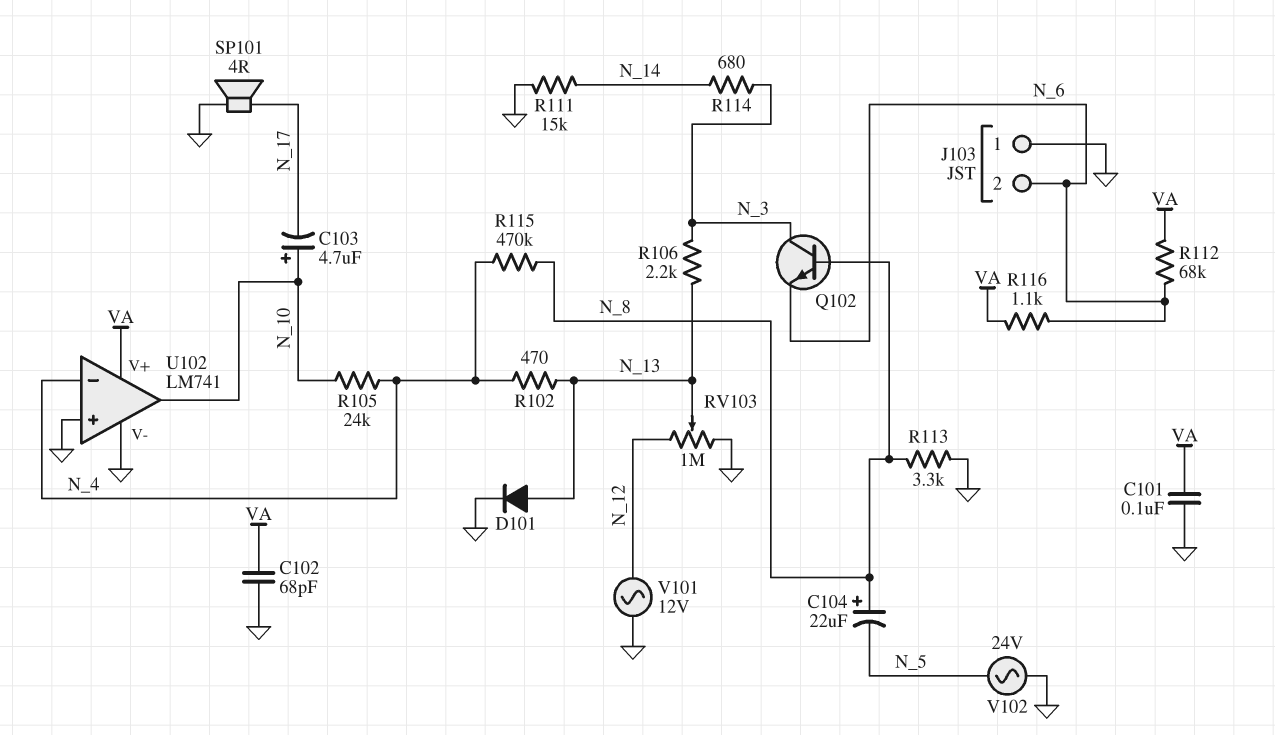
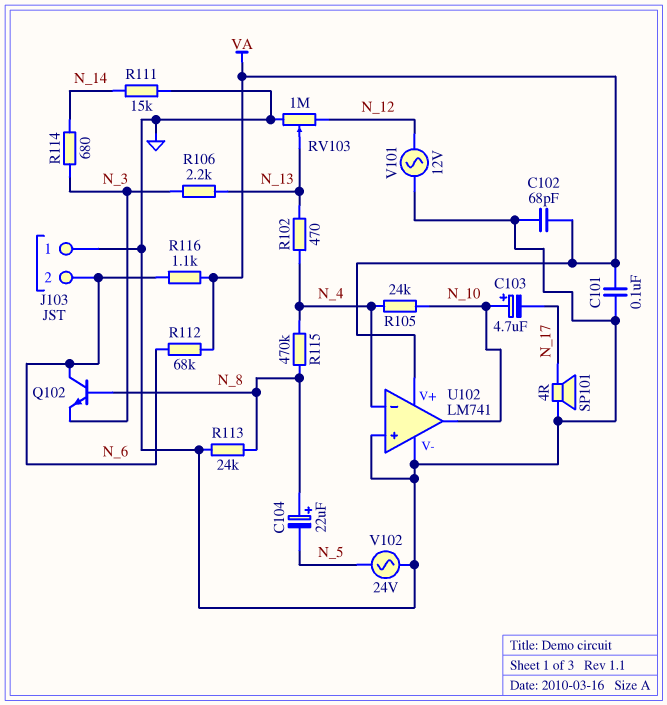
D101: diode (A N_13, K GND) -> none
Q102: NPN (B N_8, C N_3, E N_6) -> NPN (B N_8, C N_6, E N_3)
R113: 3.3k (GND, N_8) -> 24k (GND, N_8)

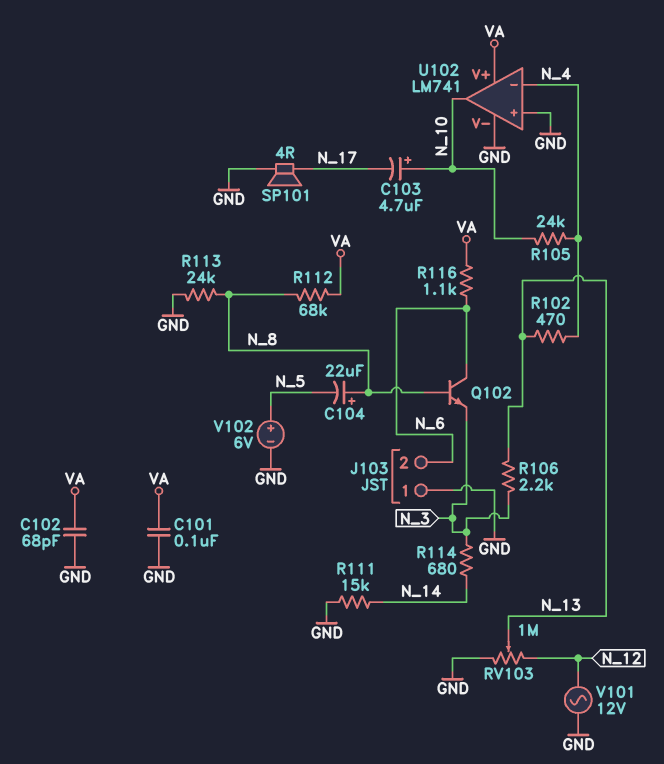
R112: 68k (N_6, VA) -> 68k (N_8, VA)
R115: 470k (N_4, N_8) -> none
V102: AC 24V (GND, N_5) -> 6V (plus N_5, minus GND)

